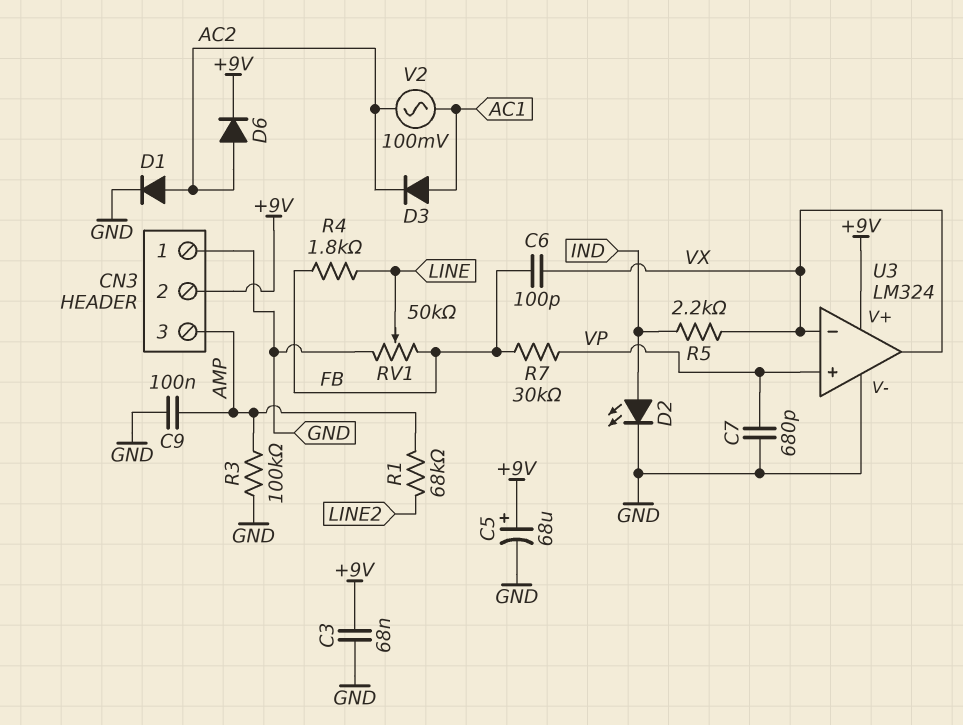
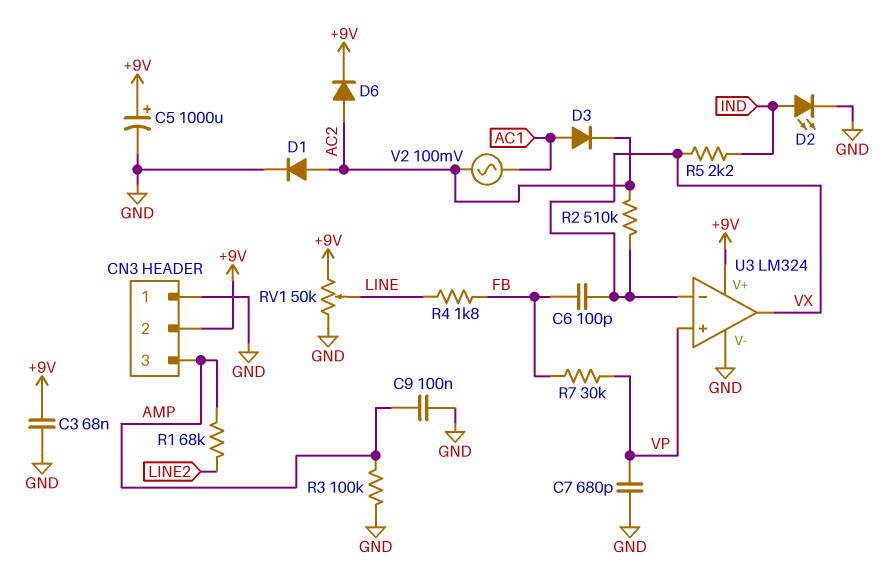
C5: 68uF (plus +9V, minus GND) -> 1000uF (plus +9V, minus GND)
R2: none -> 510k (AC2, VX)
RV1: 50k (FB, GND, wiper LINE) -> 50k (+9V, GND, wiper LINE)

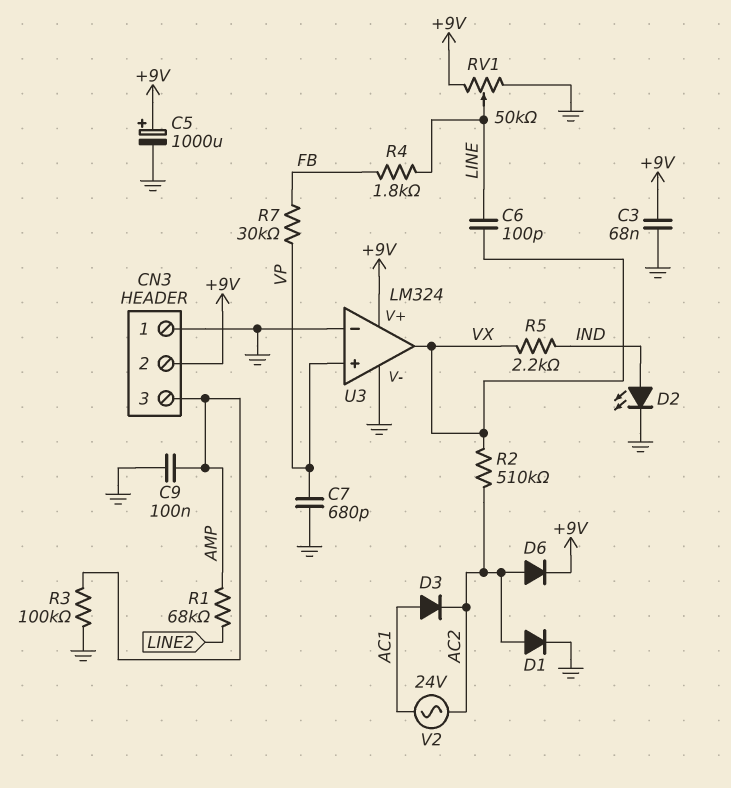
C6: 100pF (FB, VX) -> 100pF (LINE, VX)
U3 pin in-: VX -> GND
V2: AC 100mV (AC1, AC2) -> AC 24V (AC1, AC2)

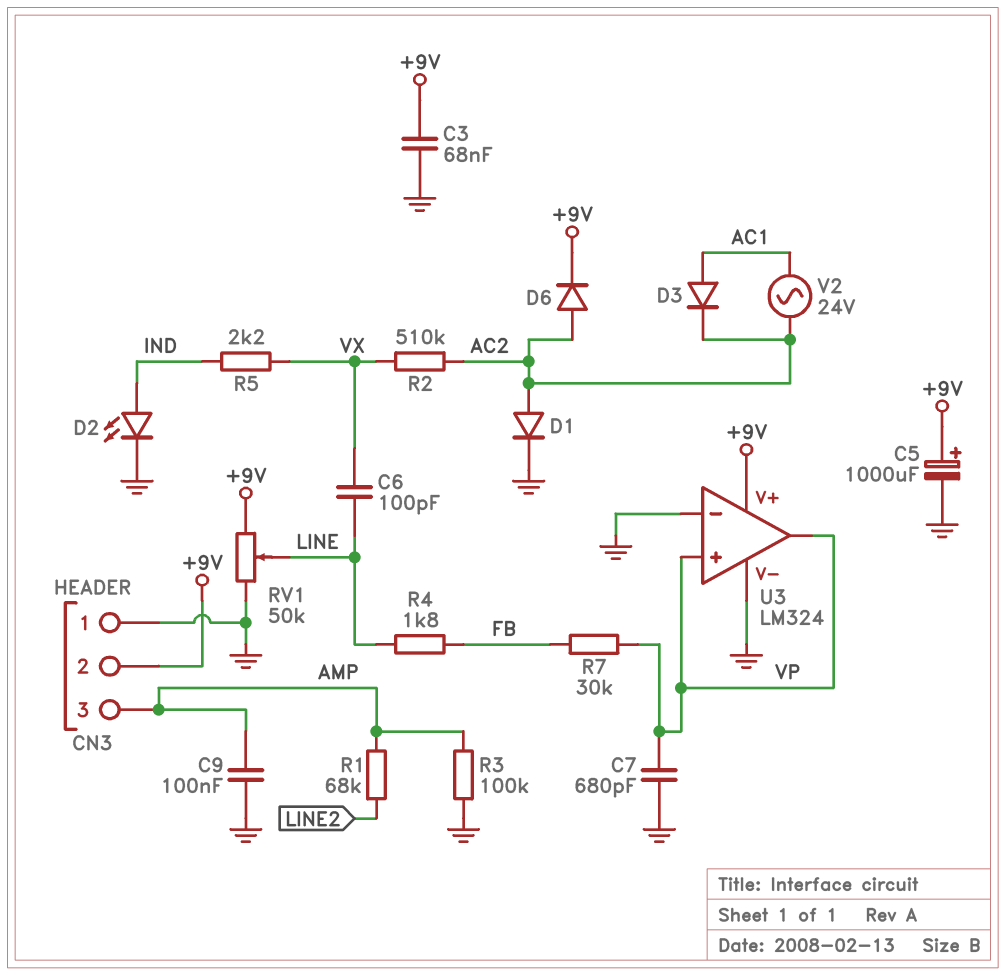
U3 pin out: VX -> VP

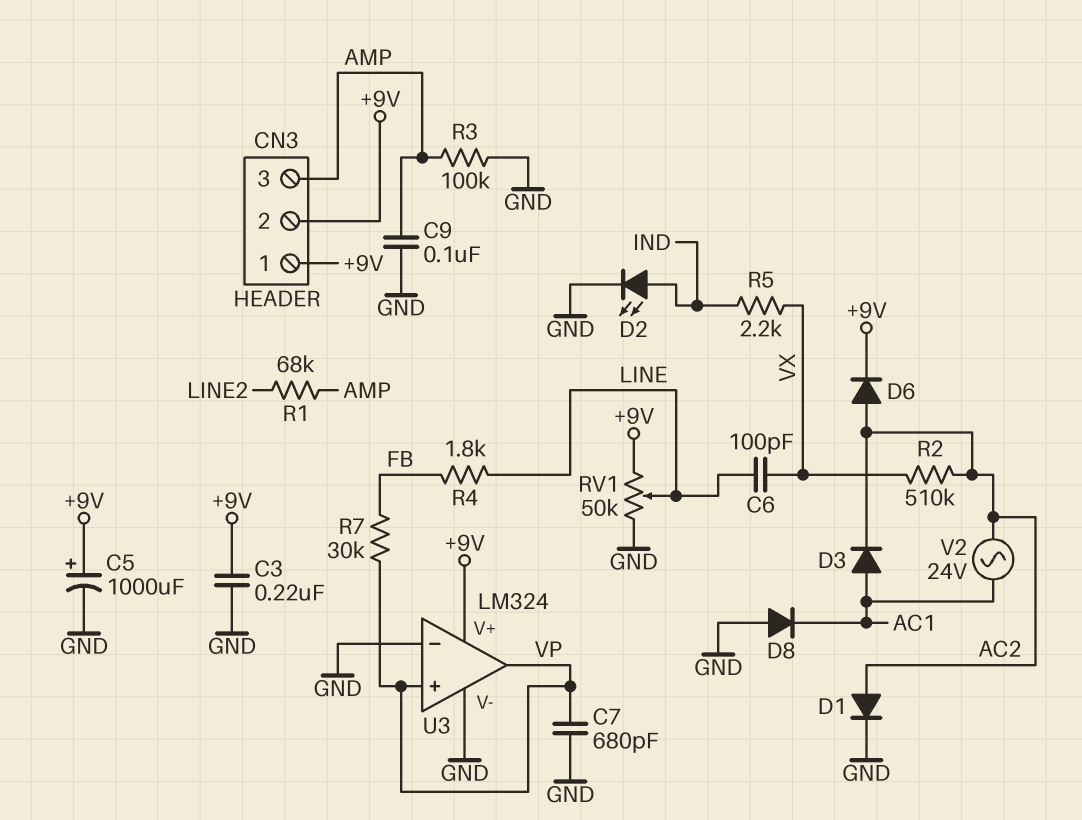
C3: 68nF (+9V, GND) -> 220nF (+9V, GND)
CN3 pin 1: GND -> +9V
D8: none -> diode (A GND, K AC1)

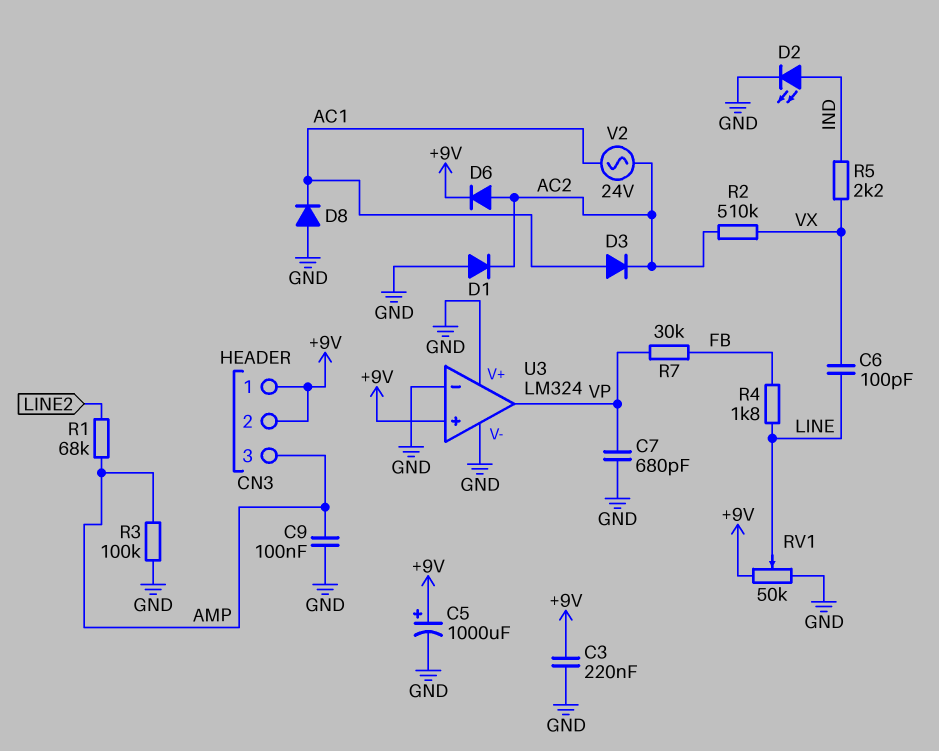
D1: diode (A AC2, K GND) -> diode (A GND, K AC2)
U3 pin V+: +9V -> GND
U3 pin in+: VP -> +9V

